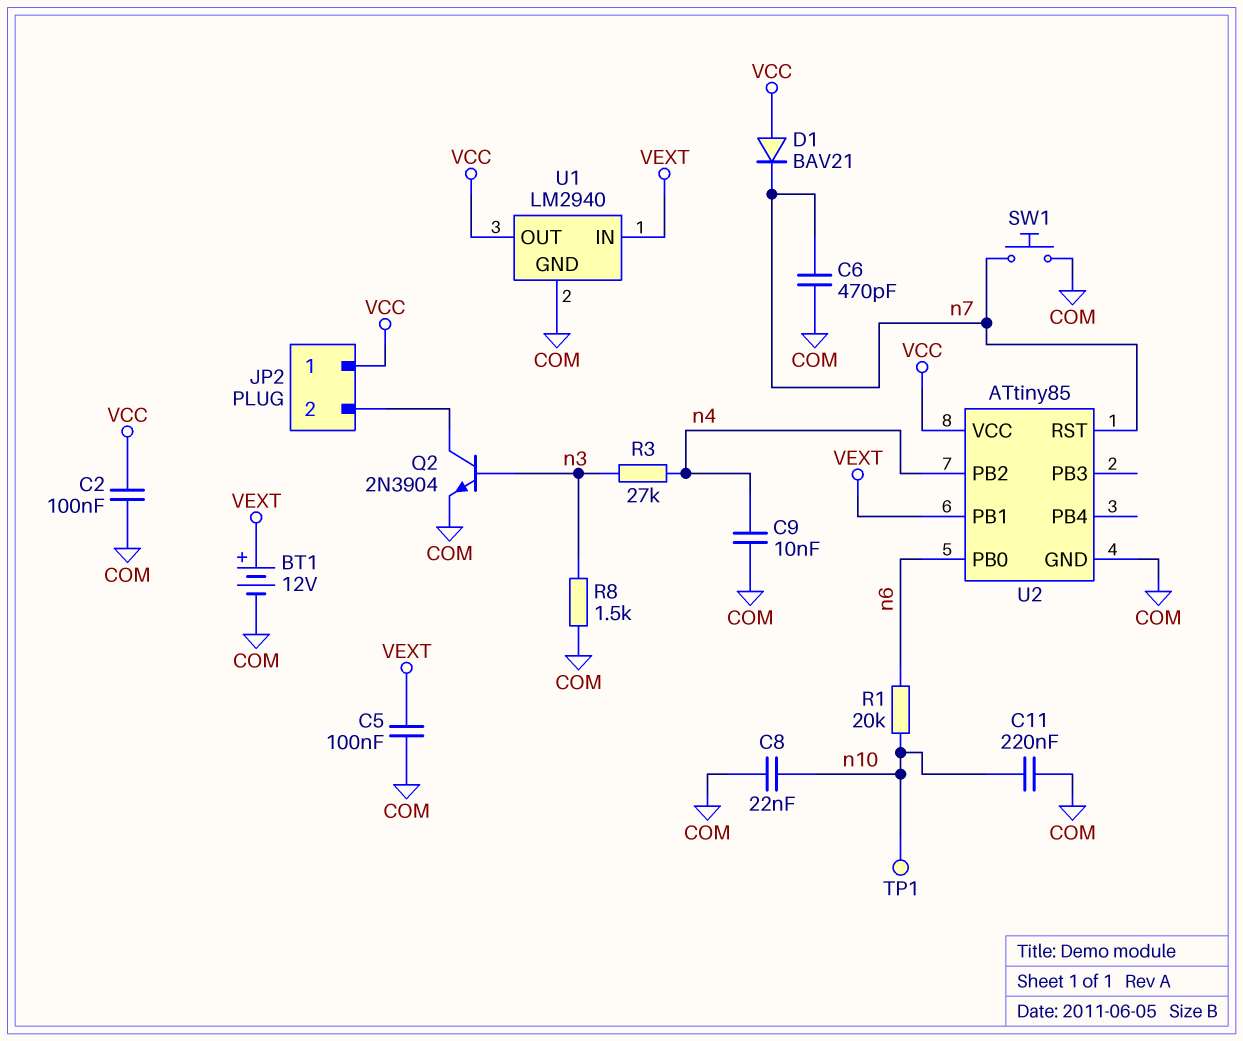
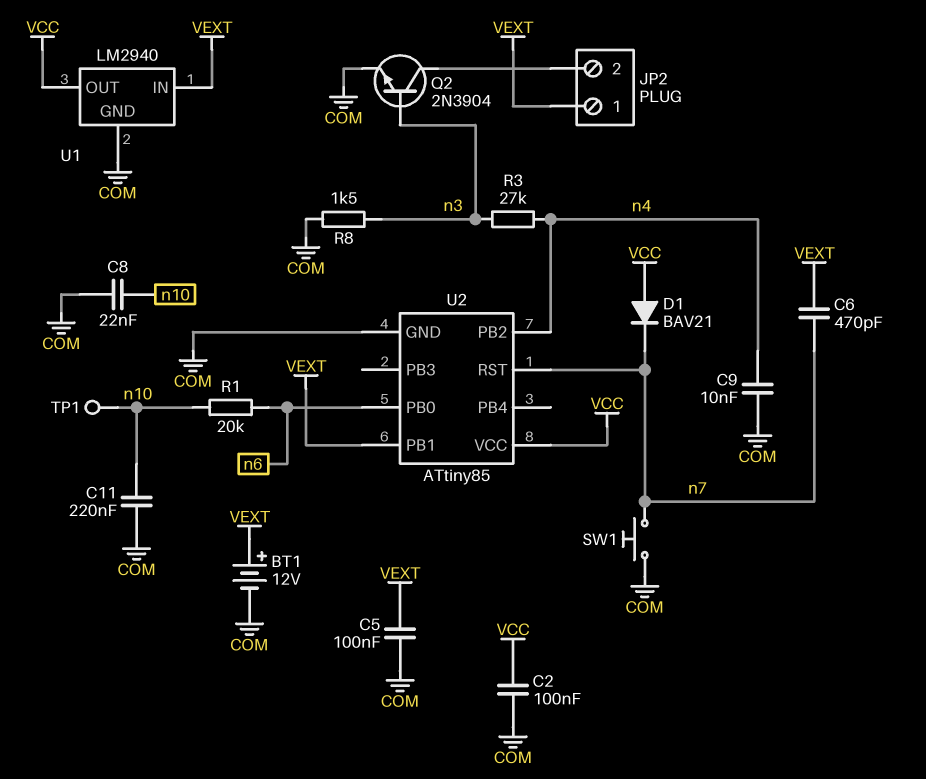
C6: 470pF (COM, n7) -> 470pF (VEXT, n7)
JP2 pin 1: VCC -> VEXT

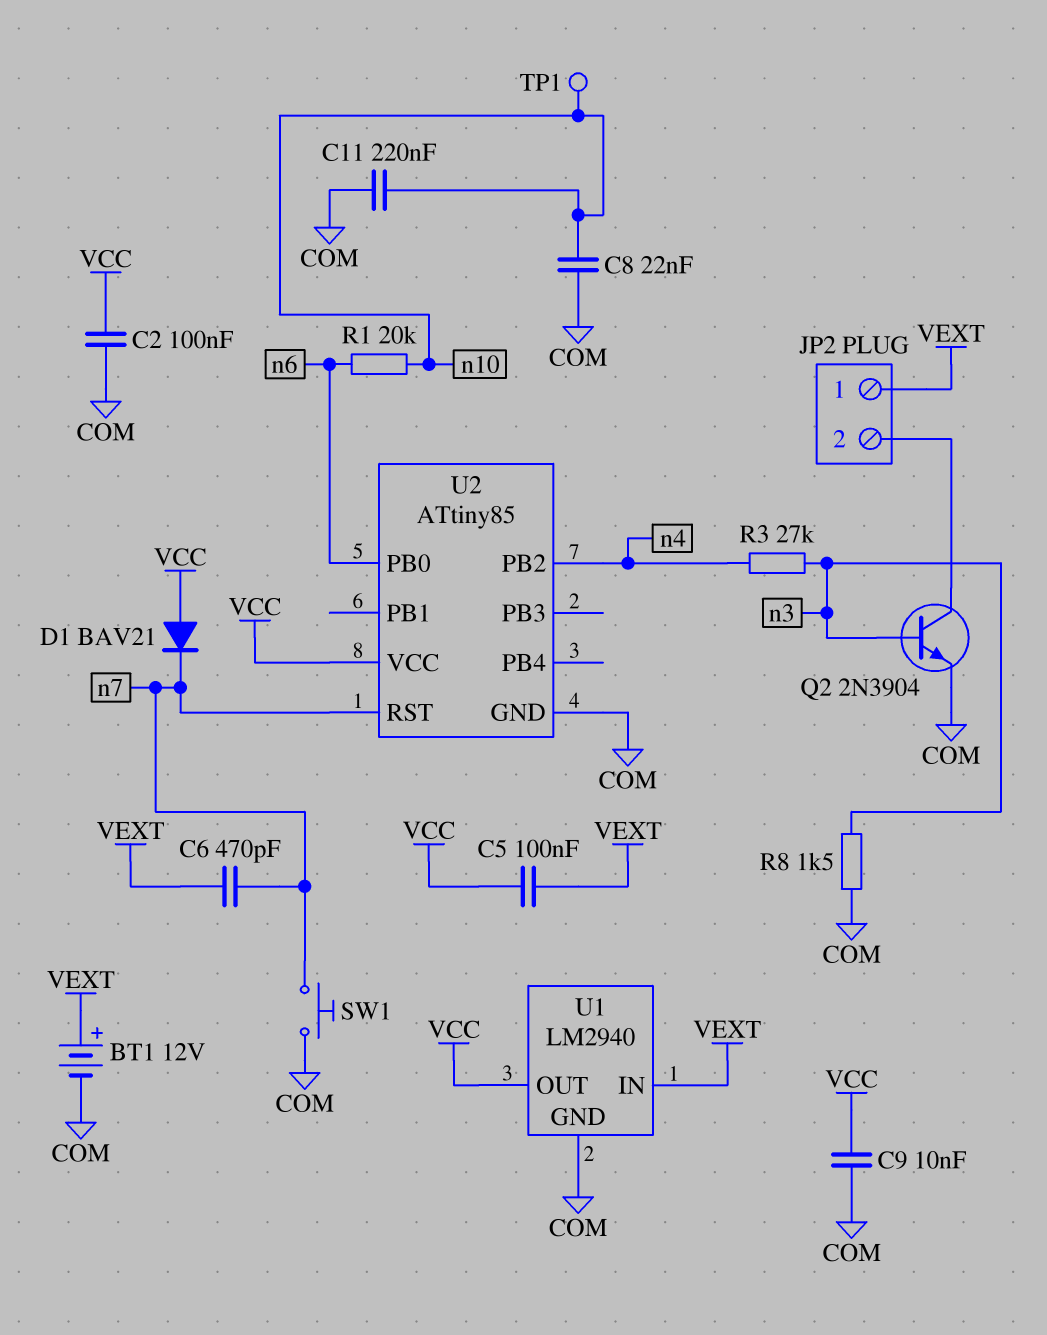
C5: 100nF (COM, VEXT) -> 100nF (VCC, VEXT)
C9: 10nF (COM, n4) -> 10nF (COM, VCC)
U2 pin PB1: VEXT -> none

